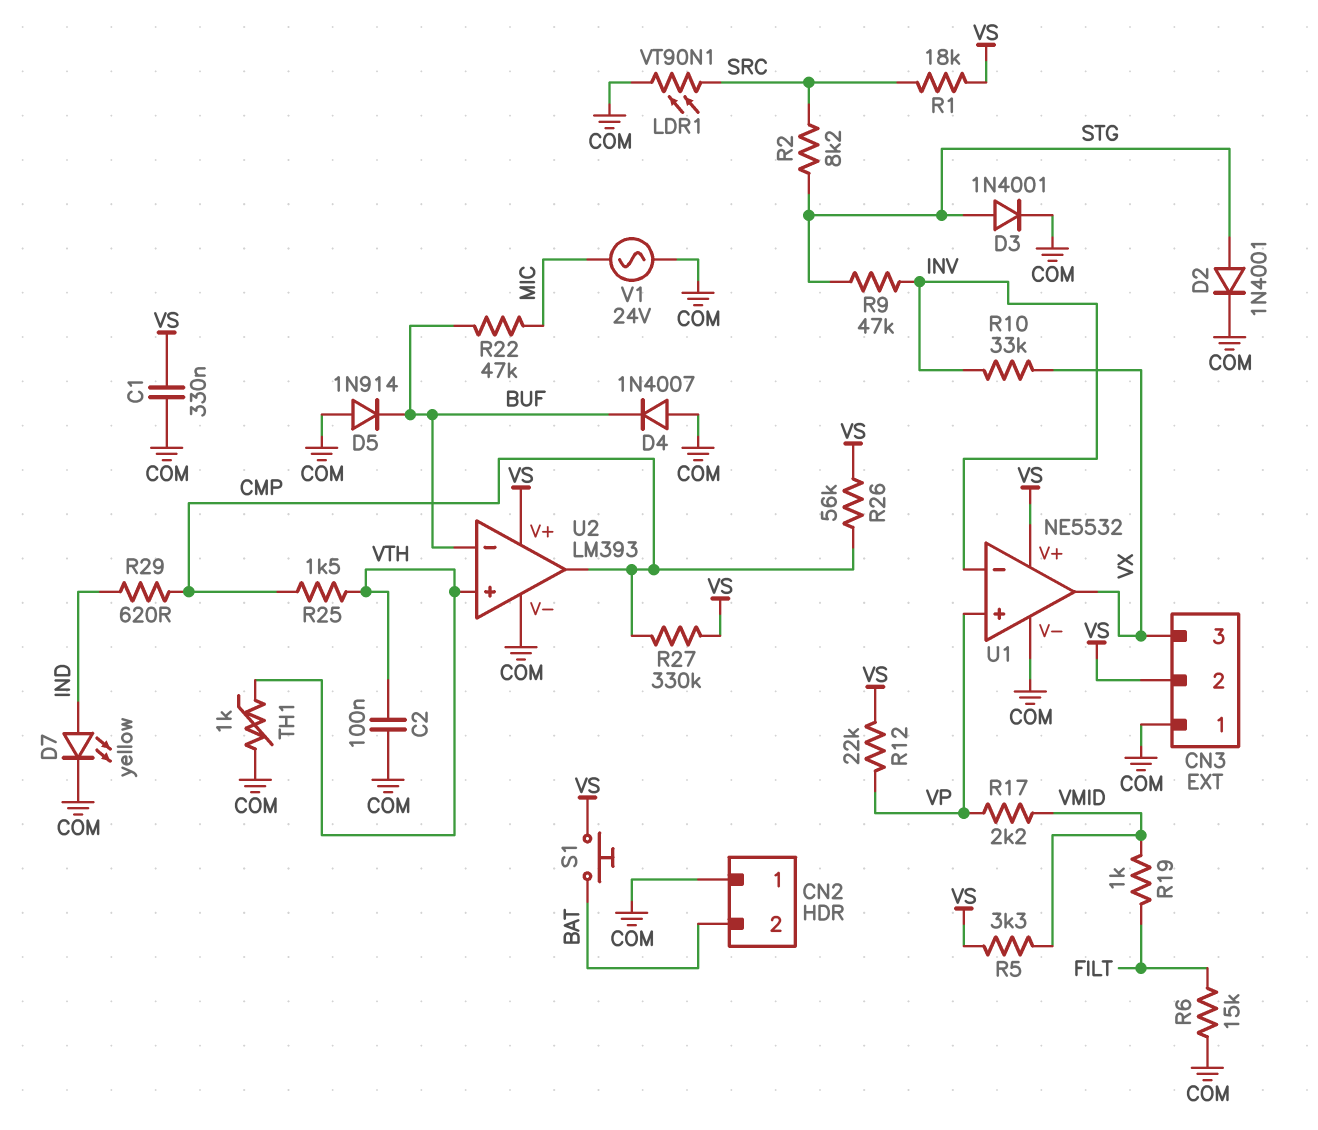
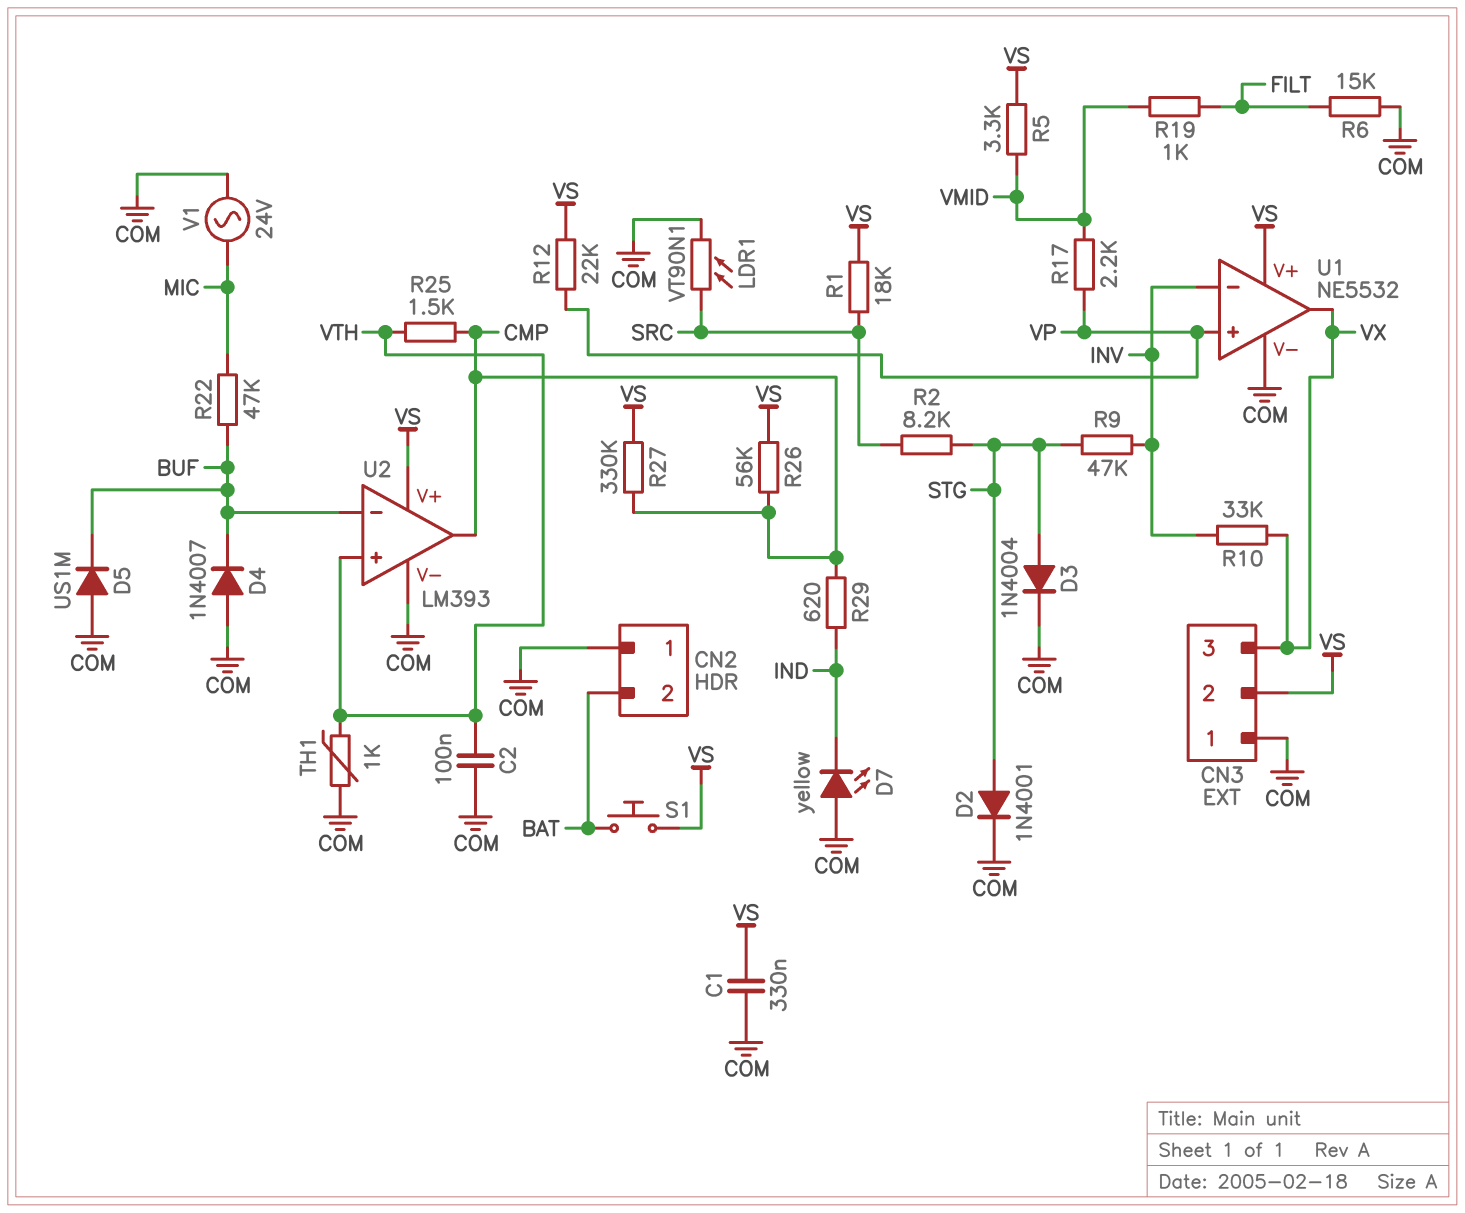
D3: diode 1N4001 (A STG, K COM) -> diode 1N4004 (A STG, K COM)
D5: diode 1N914 (A COM, K BUF) -> diode US1M (A COM, K BUF)
D7: LED yellow (A IND, K COM) -> LED yellow (A COM, K IND)

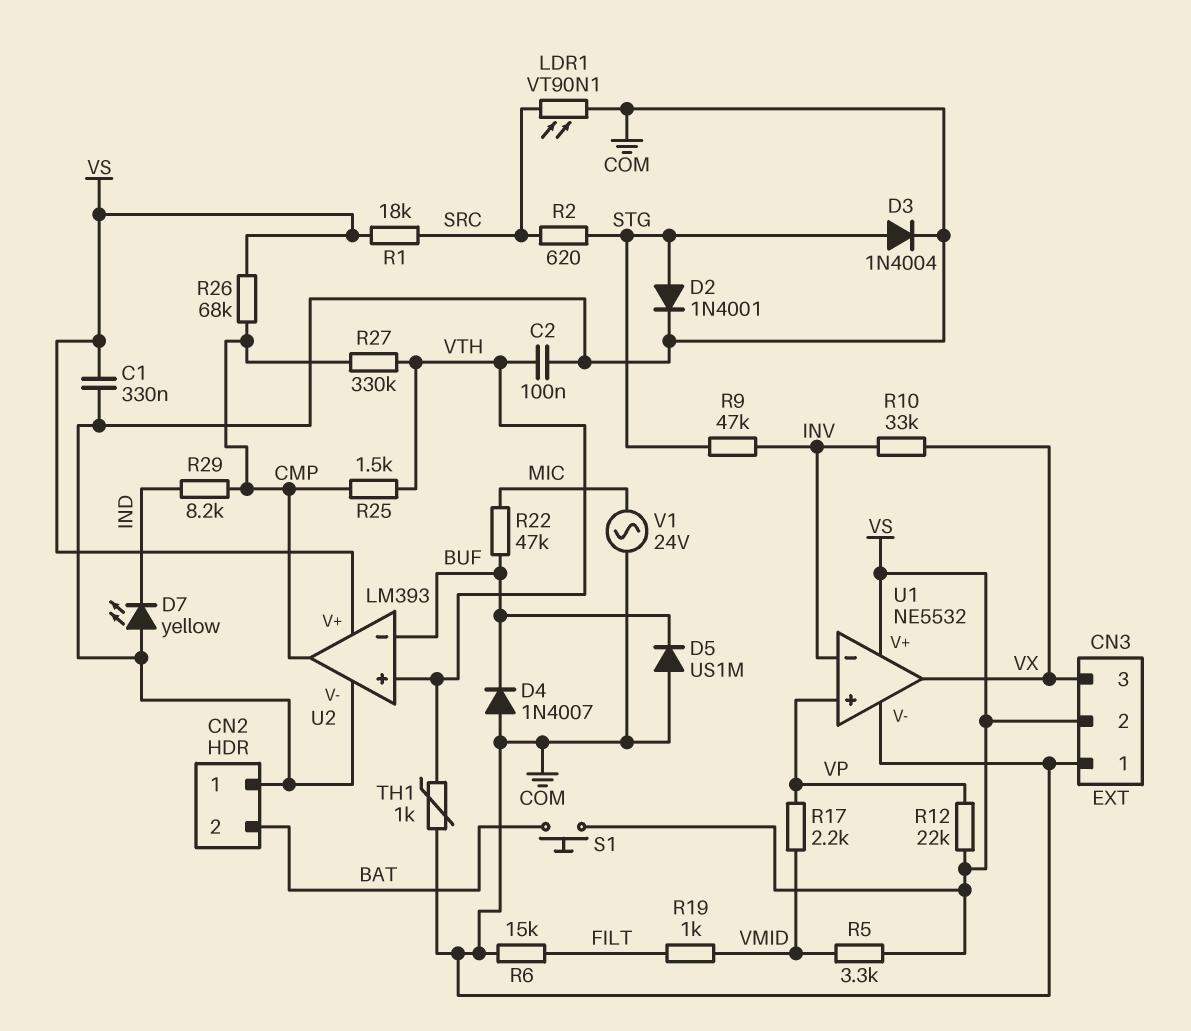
R2: 8.2k (SRC, STG) -> 620 (SRC, STG)
R26: 56k (CMP, VS) -> 68k (CMP, VS)
R27: 330k (CMP, VS) -> 330k (CMP, VTH)
R29: 620 (CMP, IND) -> 8.2k (CMP, IND)

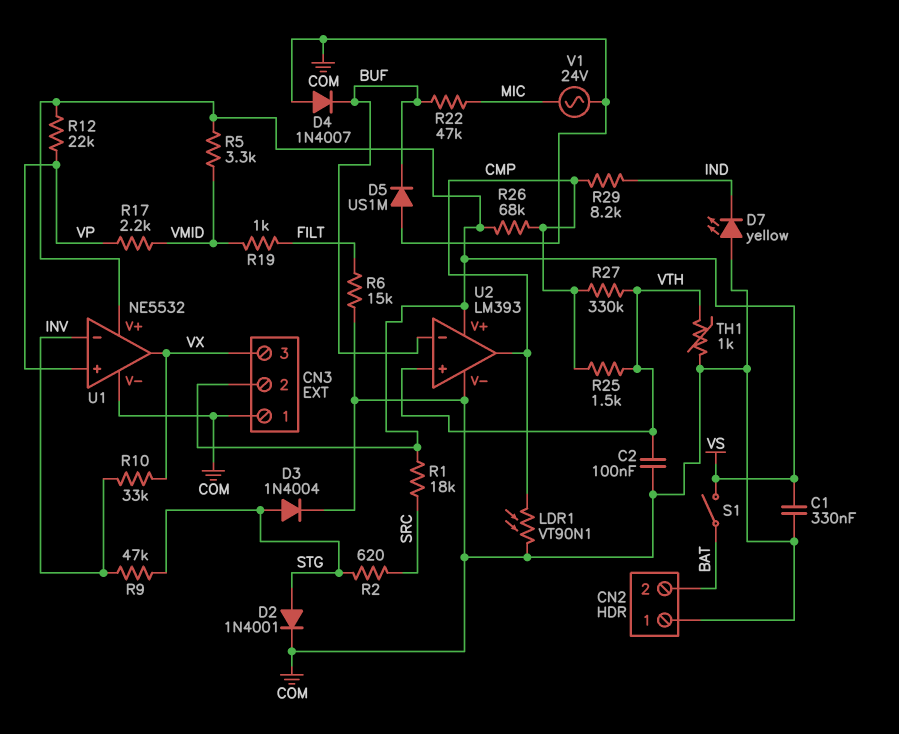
LDR1: VT90N1 (COM, SRC) -> VT90N1 (CMP, COM)
S1: button (BAT, VS) -> switch (BAT, VS)

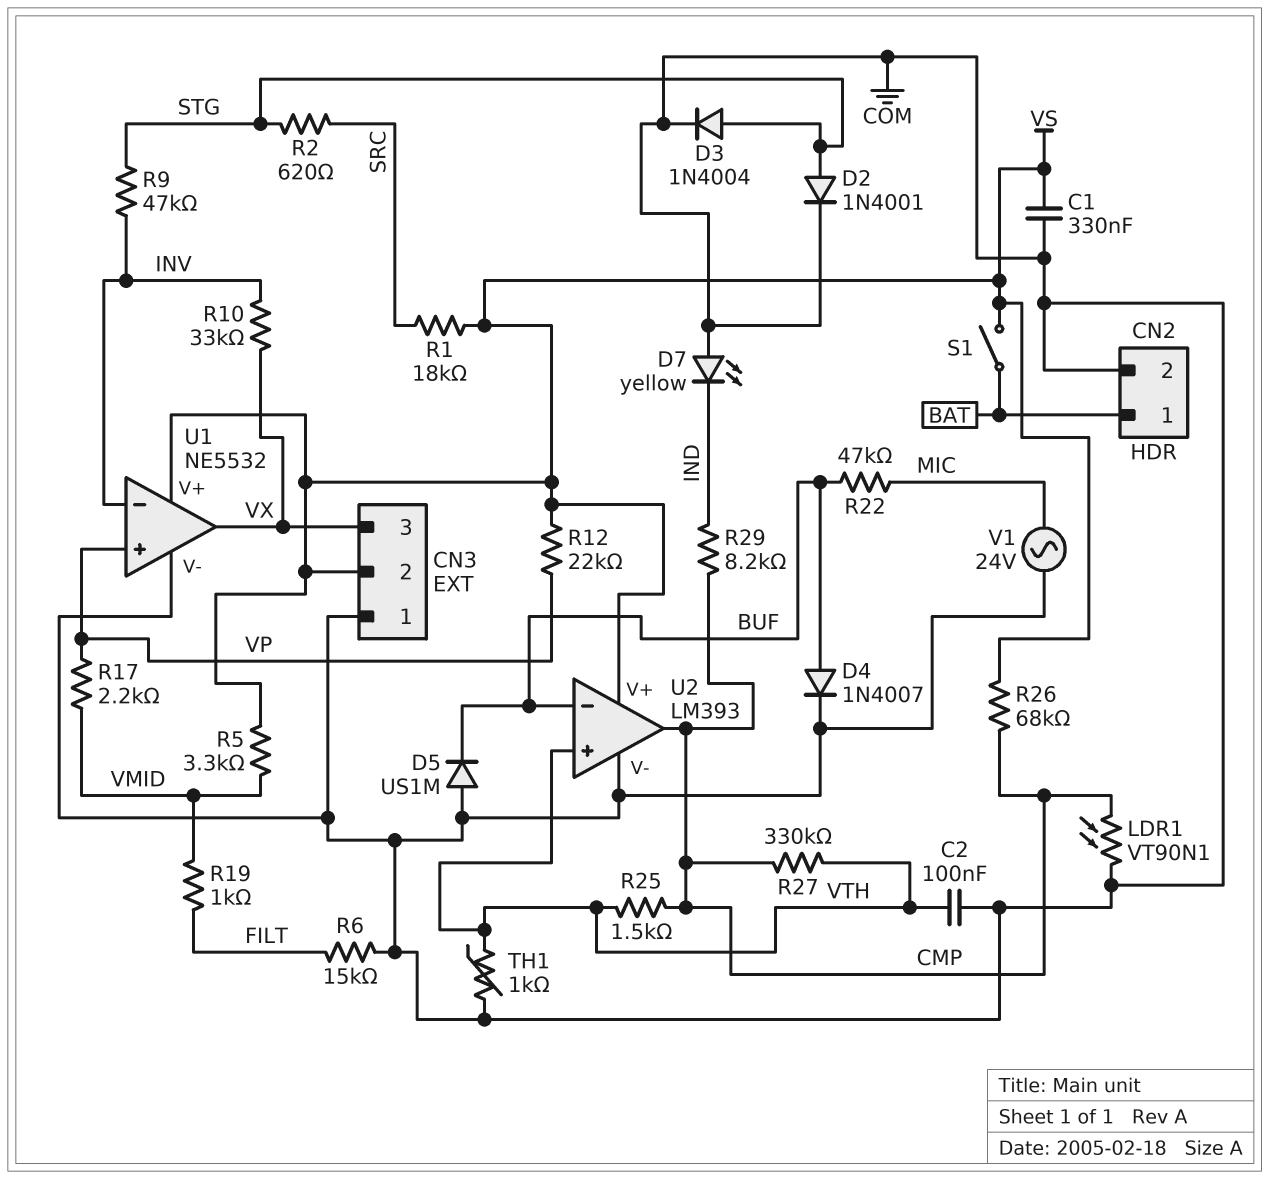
CN2 pin 1: COM -> BAT
CN2 pin 2: BAT -> COM
D4: diode 1N4007 (A COM, K BUF) -> diode 1N4007 (A BUF, K COM)

